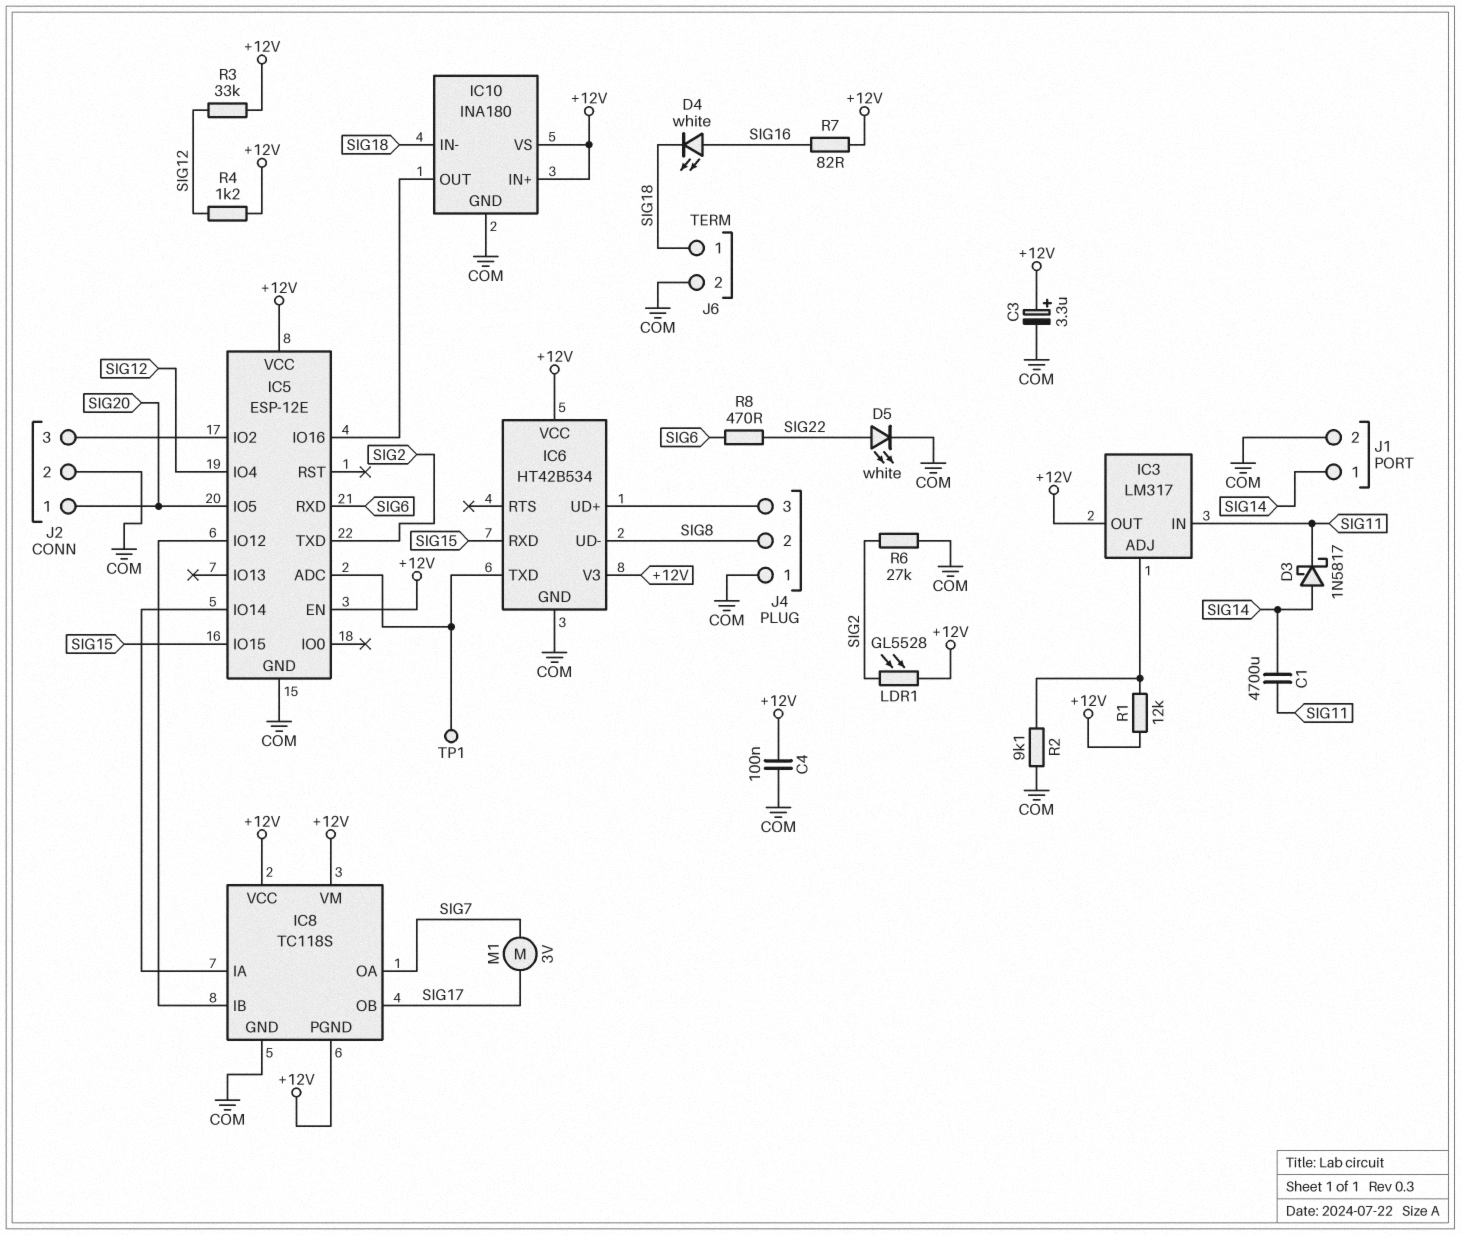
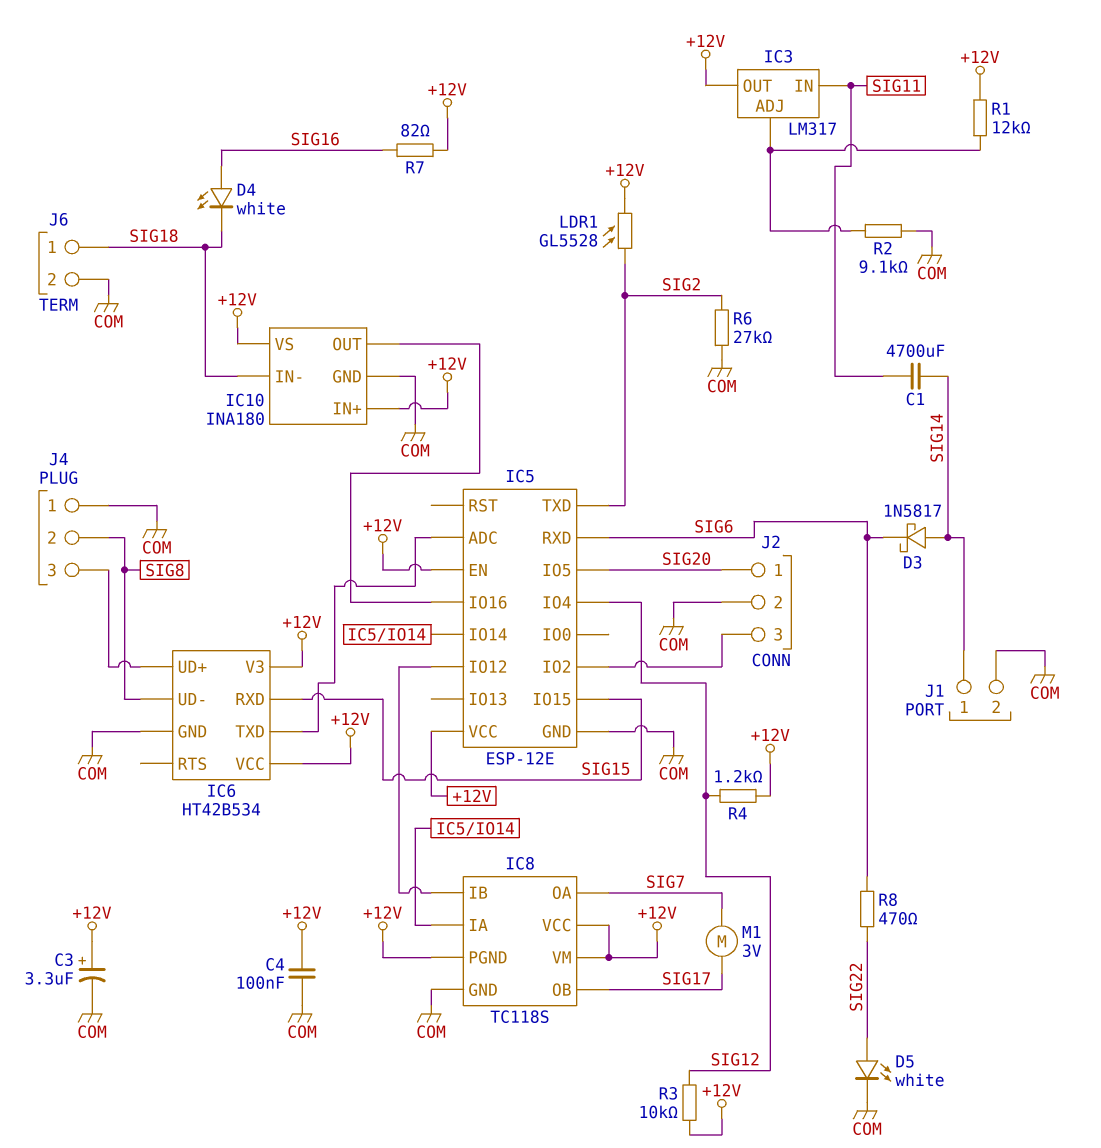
D3: schottky 1N5817 (A SIG14, K SIG11) -> schottky 1N5817 (A SIG14, K SIG6)
R3: 33k (+12V, SIG12) -> 10k (+12V, SIG12)
TP1: test point (IC5/ADC) -> none

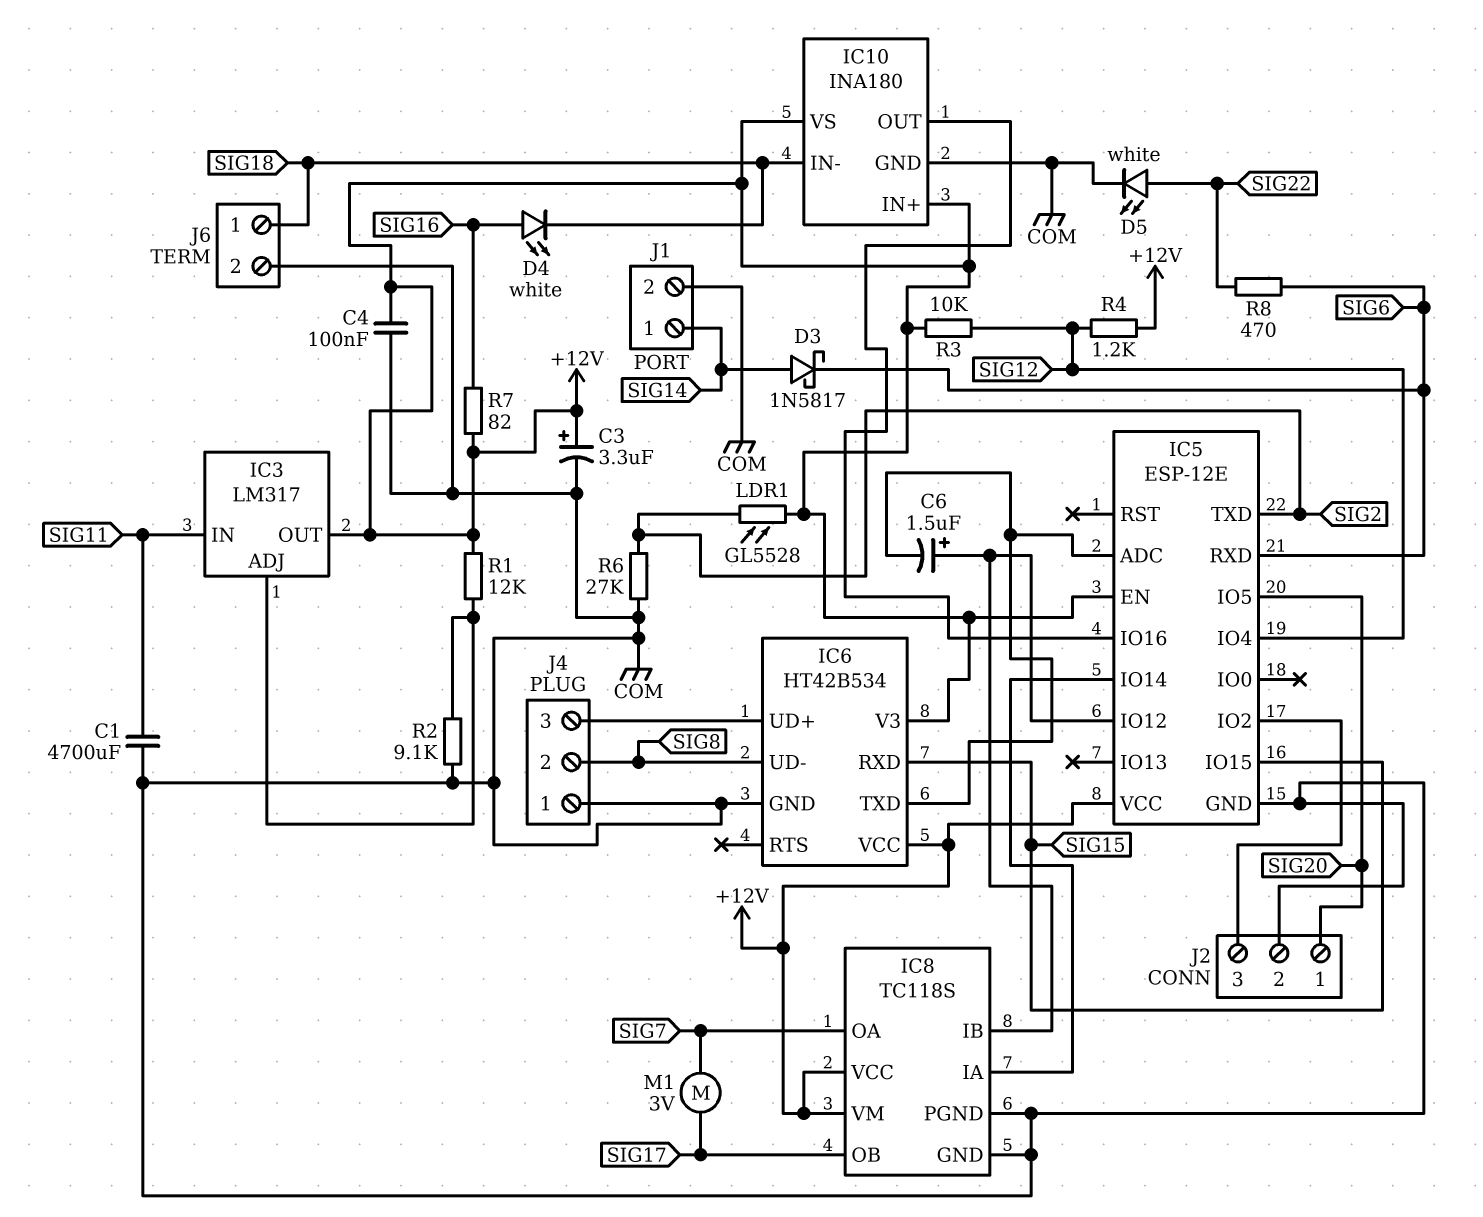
C1: 4700uF (SIG11, SIG14) -> 4700uF (COM, SIG11)
C6: none -> 1.5uF (plus IC5/IO12, minus IC5/ADC)
IC8 pin PGND: +12V -> COM

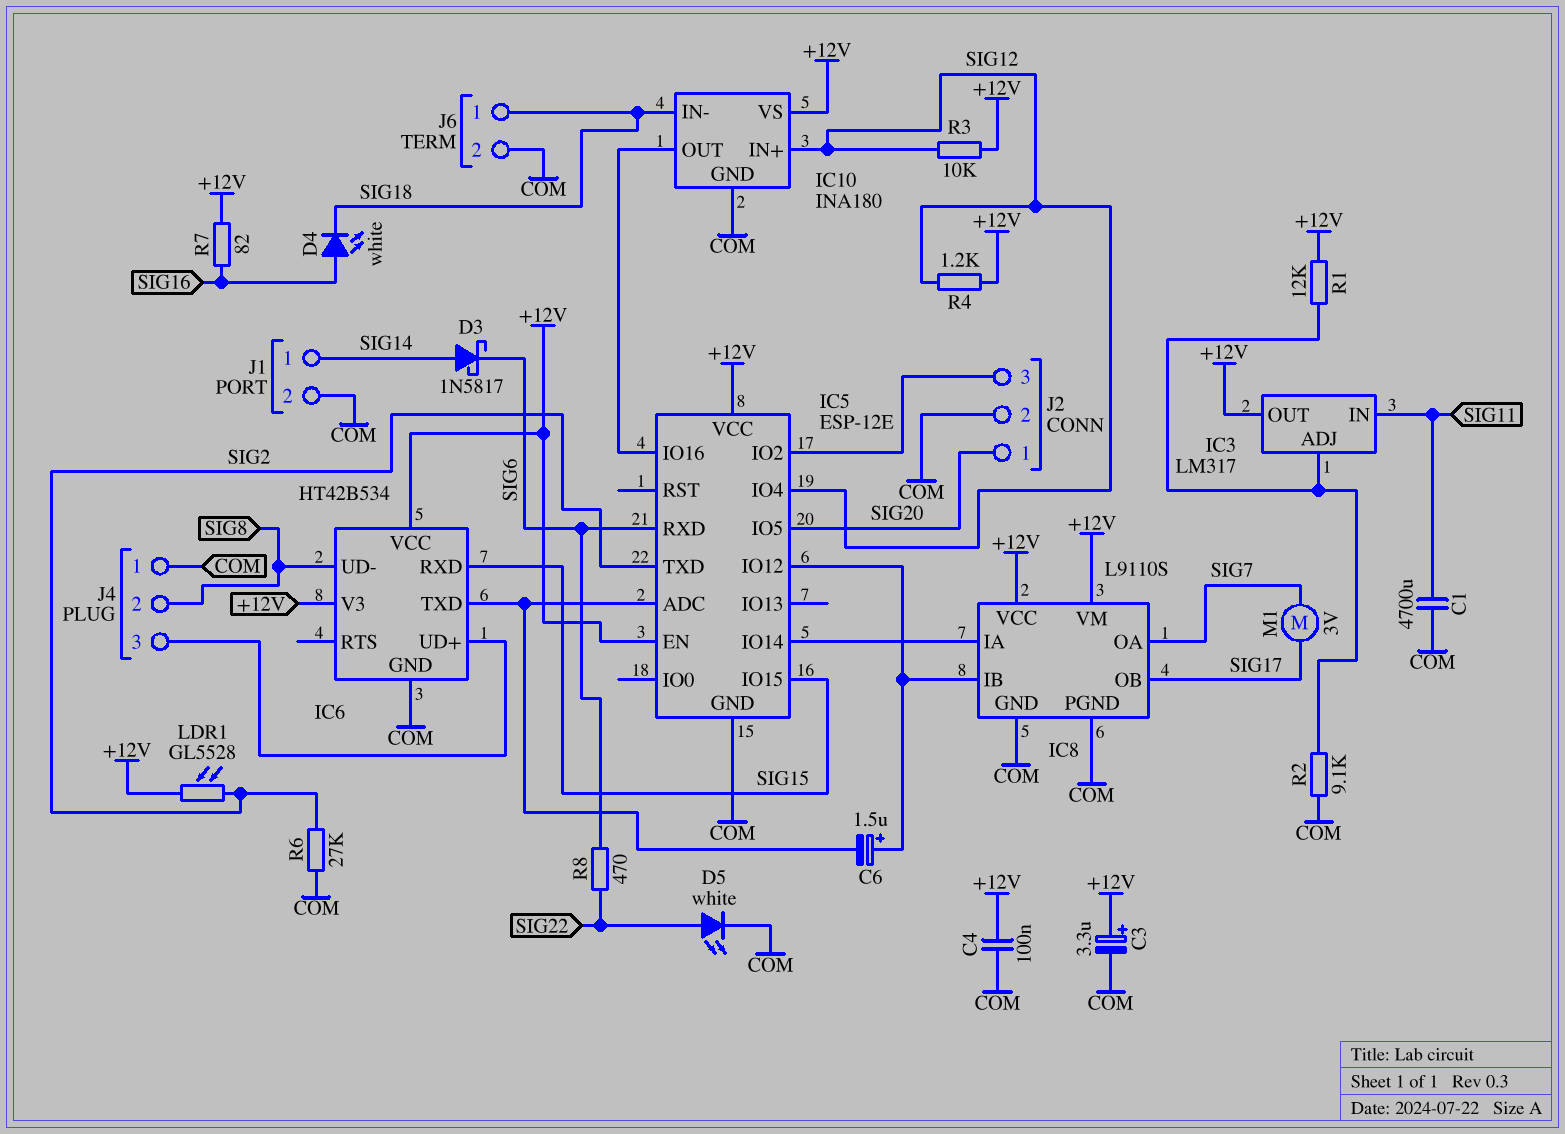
IC8: TC118S -> L9110S
IC10 pin IN+: +12V -> SIG12

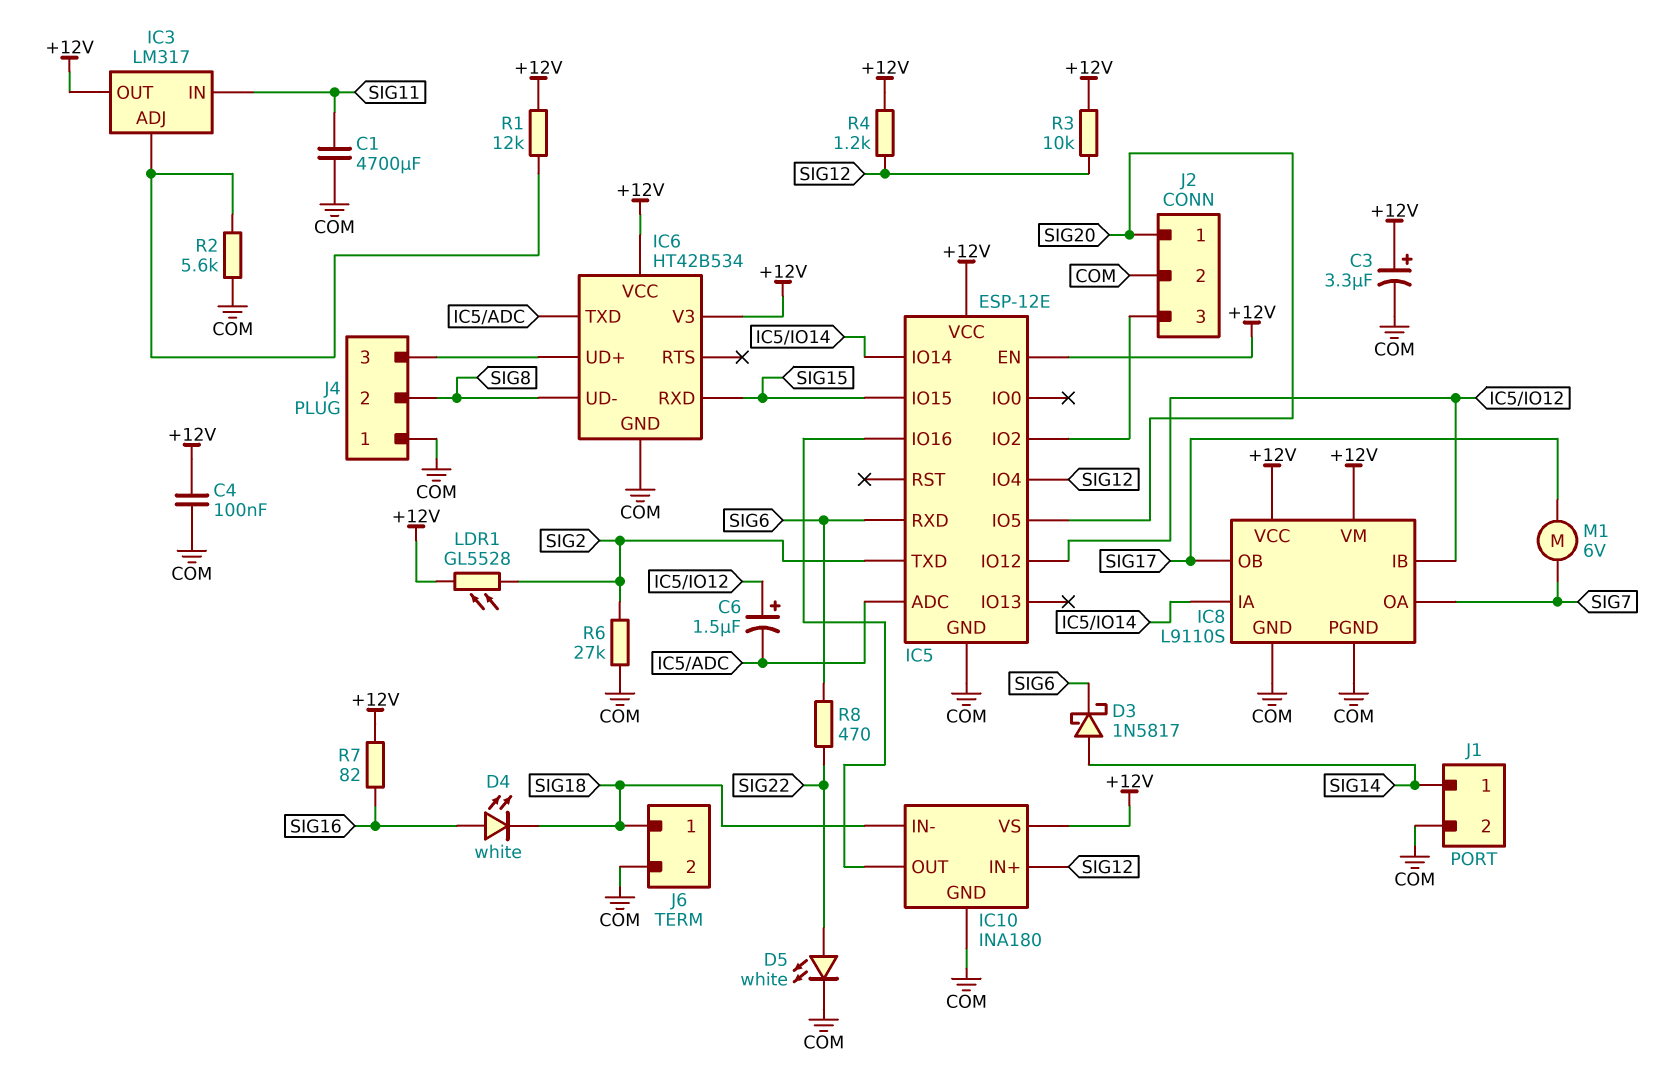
M1: motor 3V (SIG7, SIG17) -> motor 6V (SIG7, SIG17)
R2: 9.1k (COM, IC3/ADJ) -> 5.6k (COM, IC3/ADJ)

